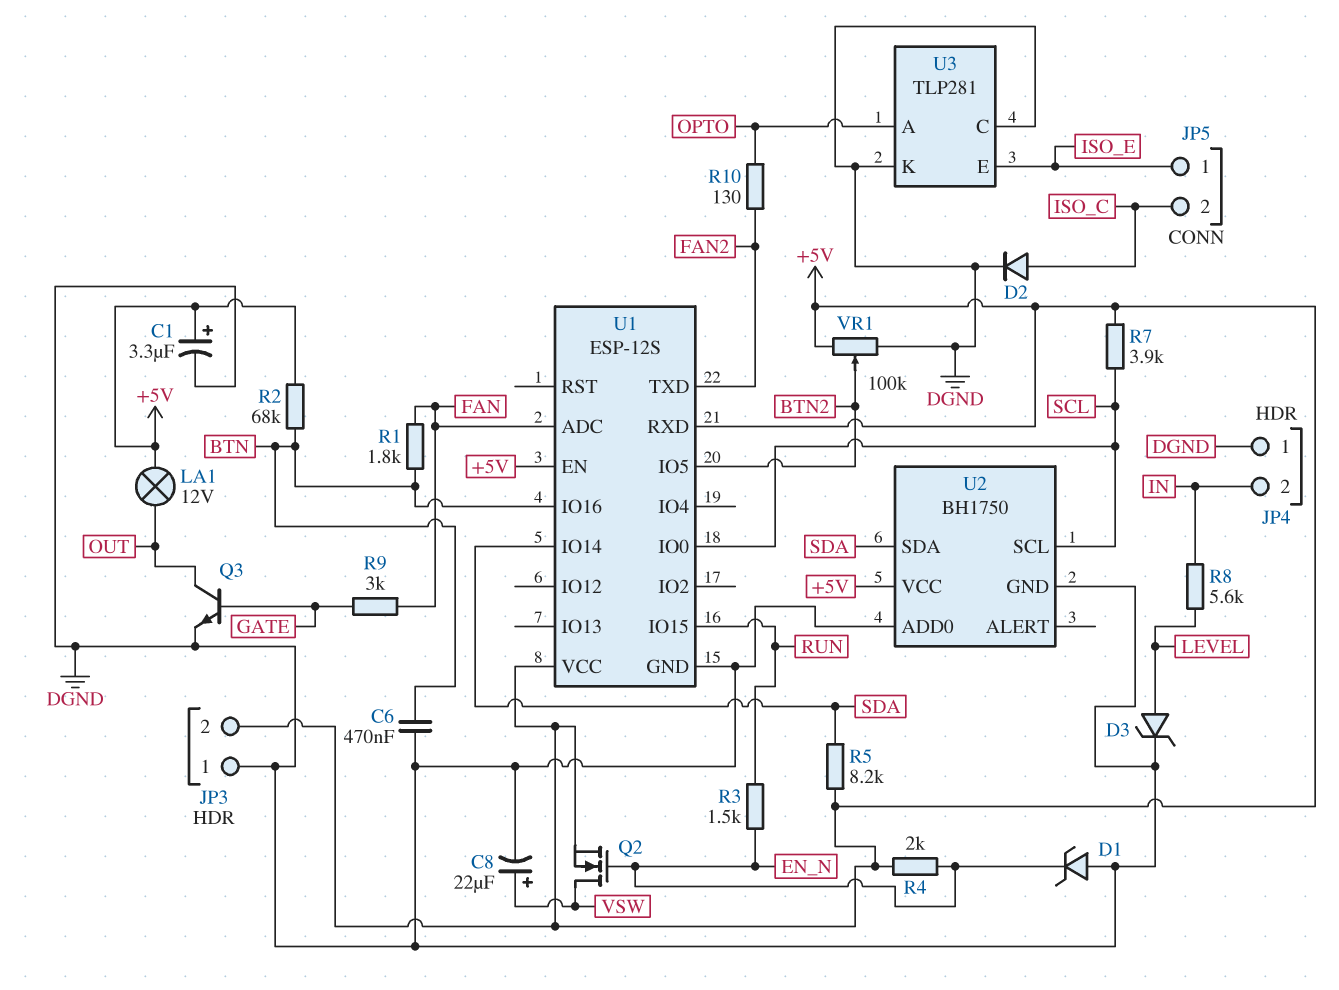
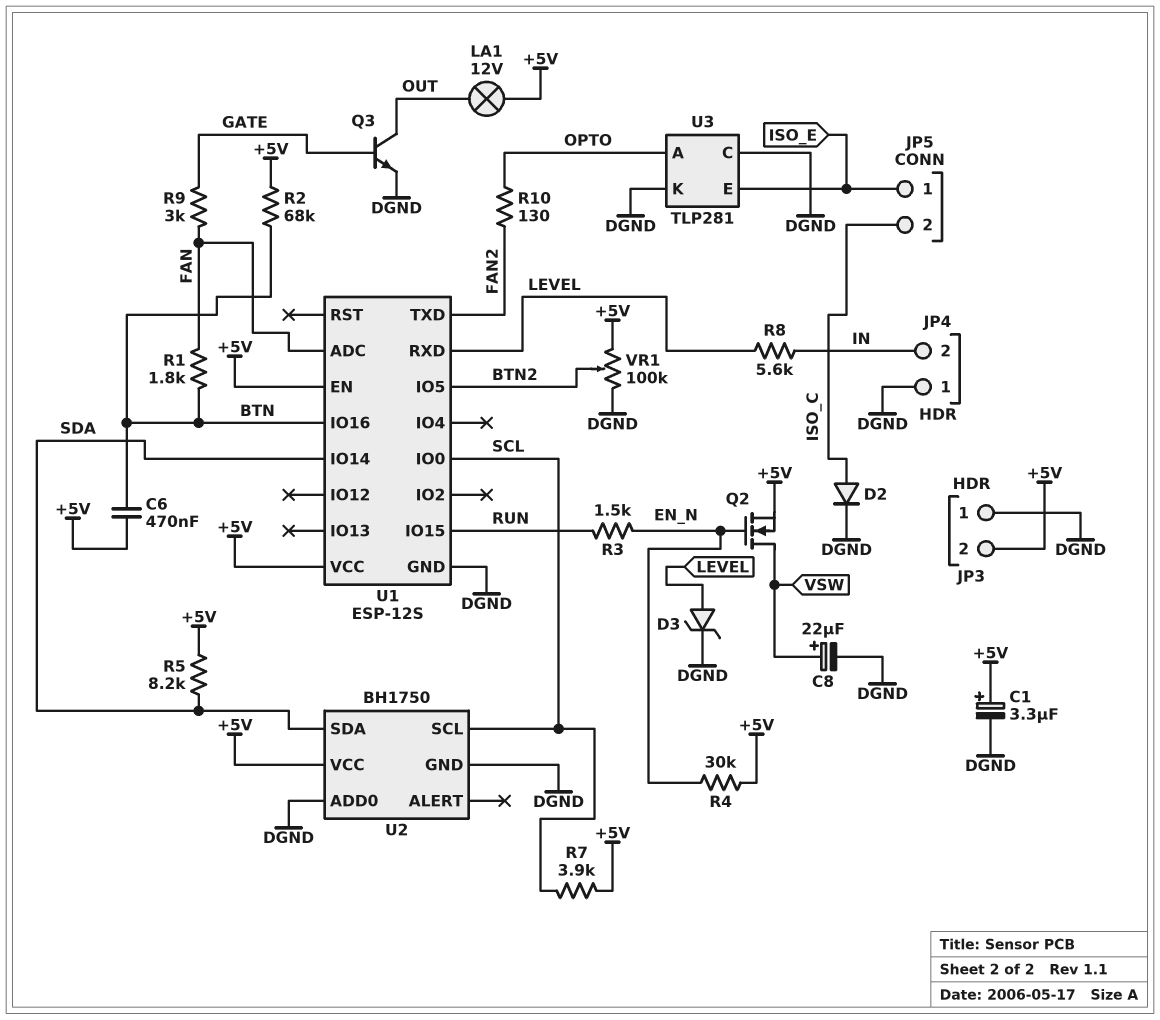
C6: 470nF (BTN, DGND) -> 470nF (+5V, BTN)
D1: zener (A DGND, K EN_N) -> none
R4: 2k (+5V, EN_N) -> 30k (+5V, EN_N)
U1 pin RXD: +5V -> LEVEL

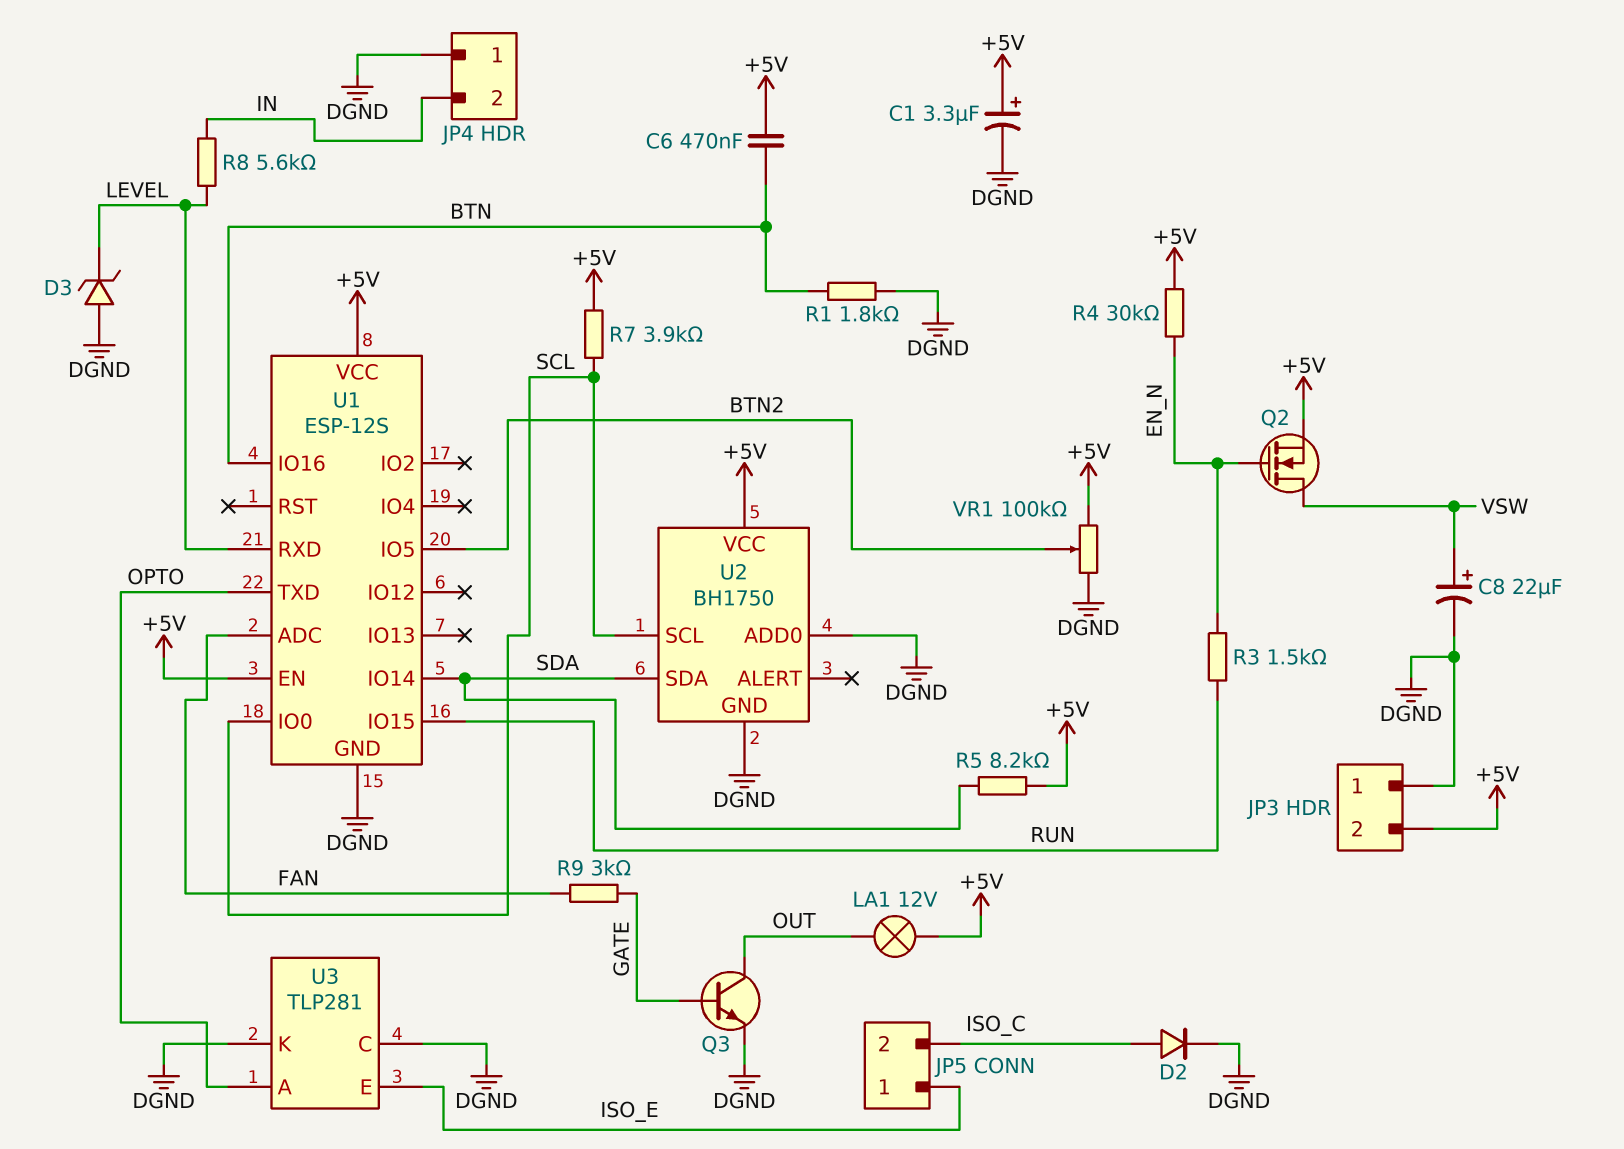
D3: zener (A LEVEL, K DGND) -> zener (A DGND, K LEVEL)
R1: 1.8k (BTN, FAN) -> 1.8k (BTN, DGND)
R2: 68k (+5V, BTN) -> none
R10: 130 (FAN2, OPTO) -> none
U1 pin TXD: FAN2 -> OPTO

